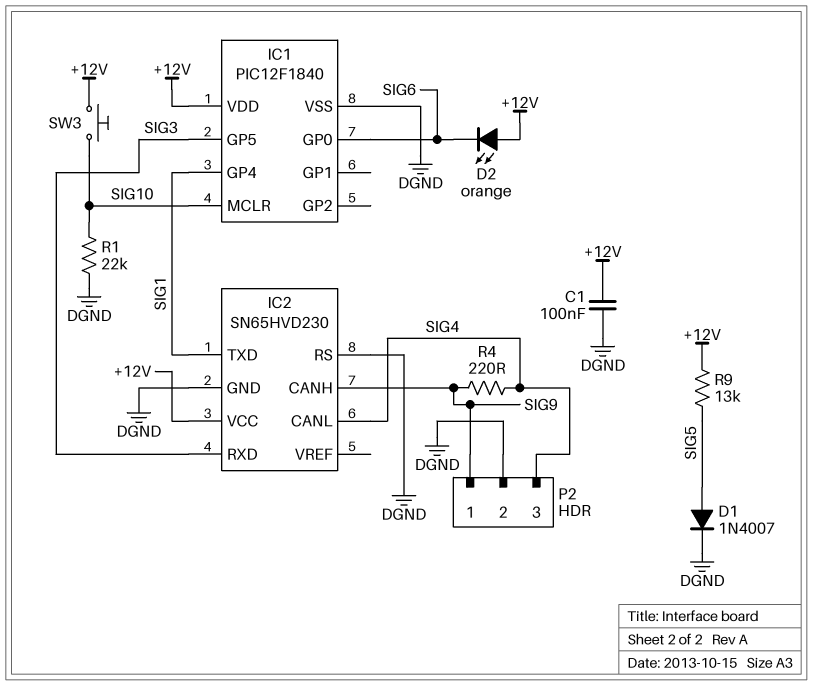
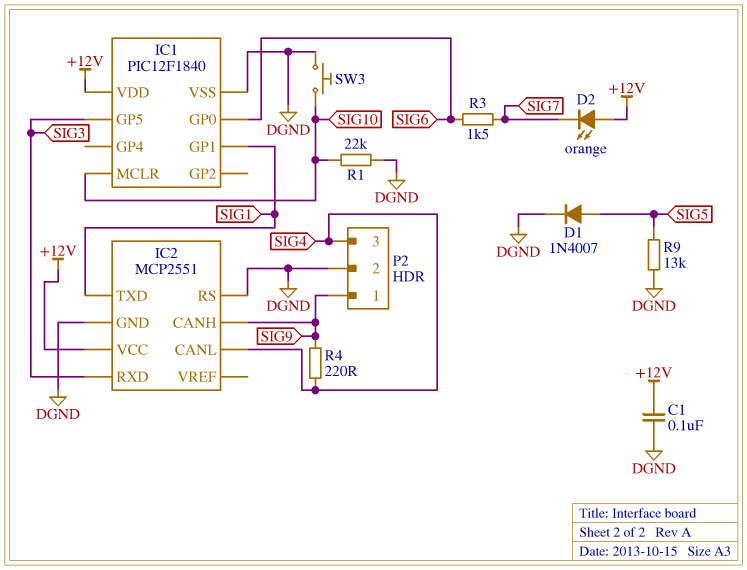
D2: LED orange (A +12V, K SIG6) -> LED orange (A +12V, K SIG7)
IC1 pin GP1: none -> SIG1
IC1 pin GP4: SIG1 -> none
IC2: SN65HVD230 -> MCP2551
R3: none -> 1.5k (SIG6, SIG7)
R9: 13k (+12V, SIG5) -> 13k (DGND, SIG5)
SW3: button (+12V, SIG10) -> button (DGND, SIG10)

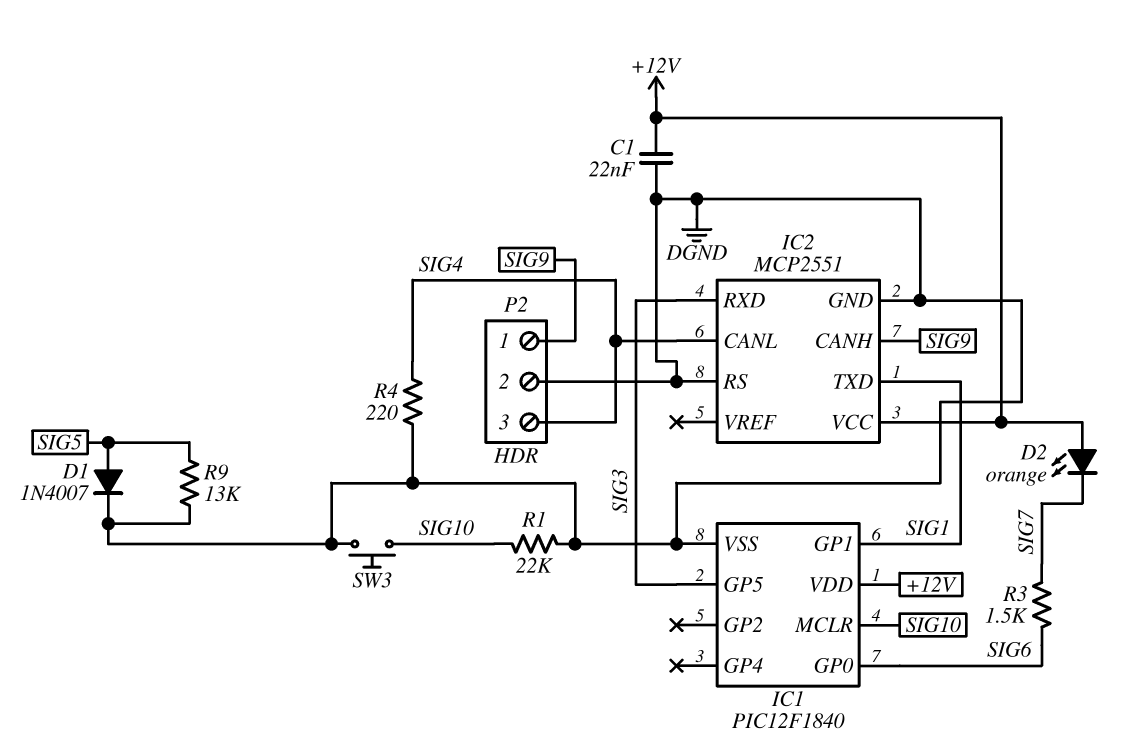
C1: 100nF (+12V, DGND) -> 22nF (+12V, DGND)
R4: 220 (SIG4, SIG9) -> 220 (DGND, SIG4)

